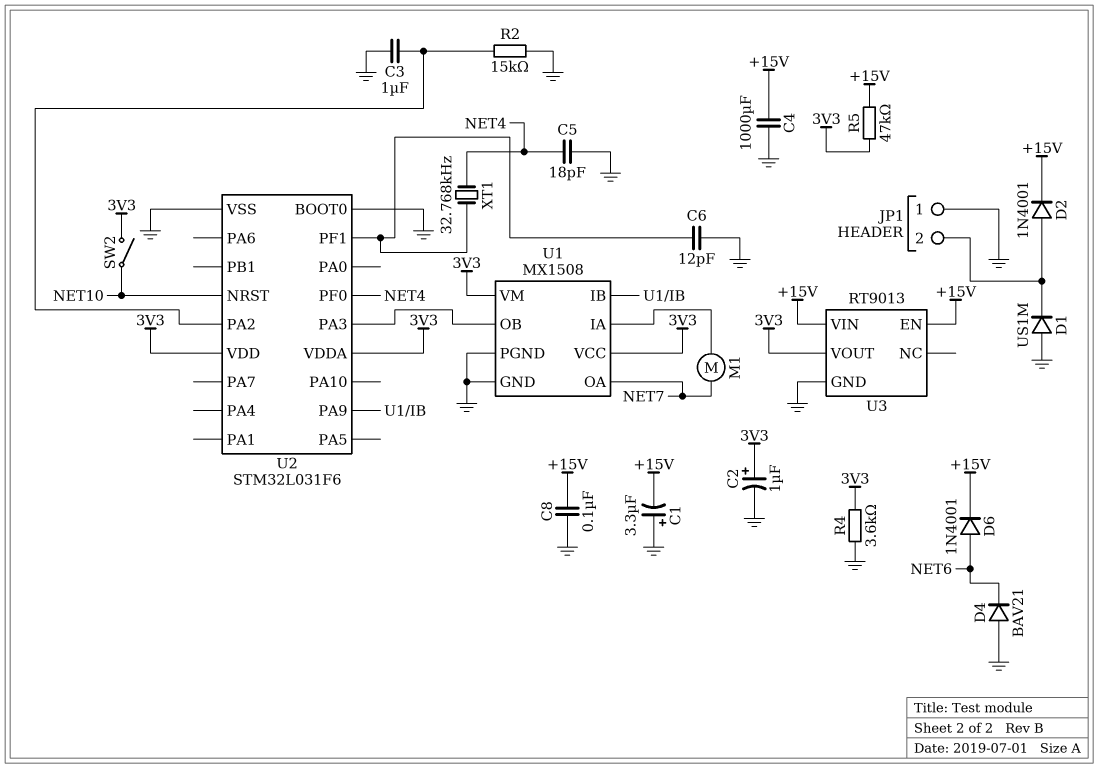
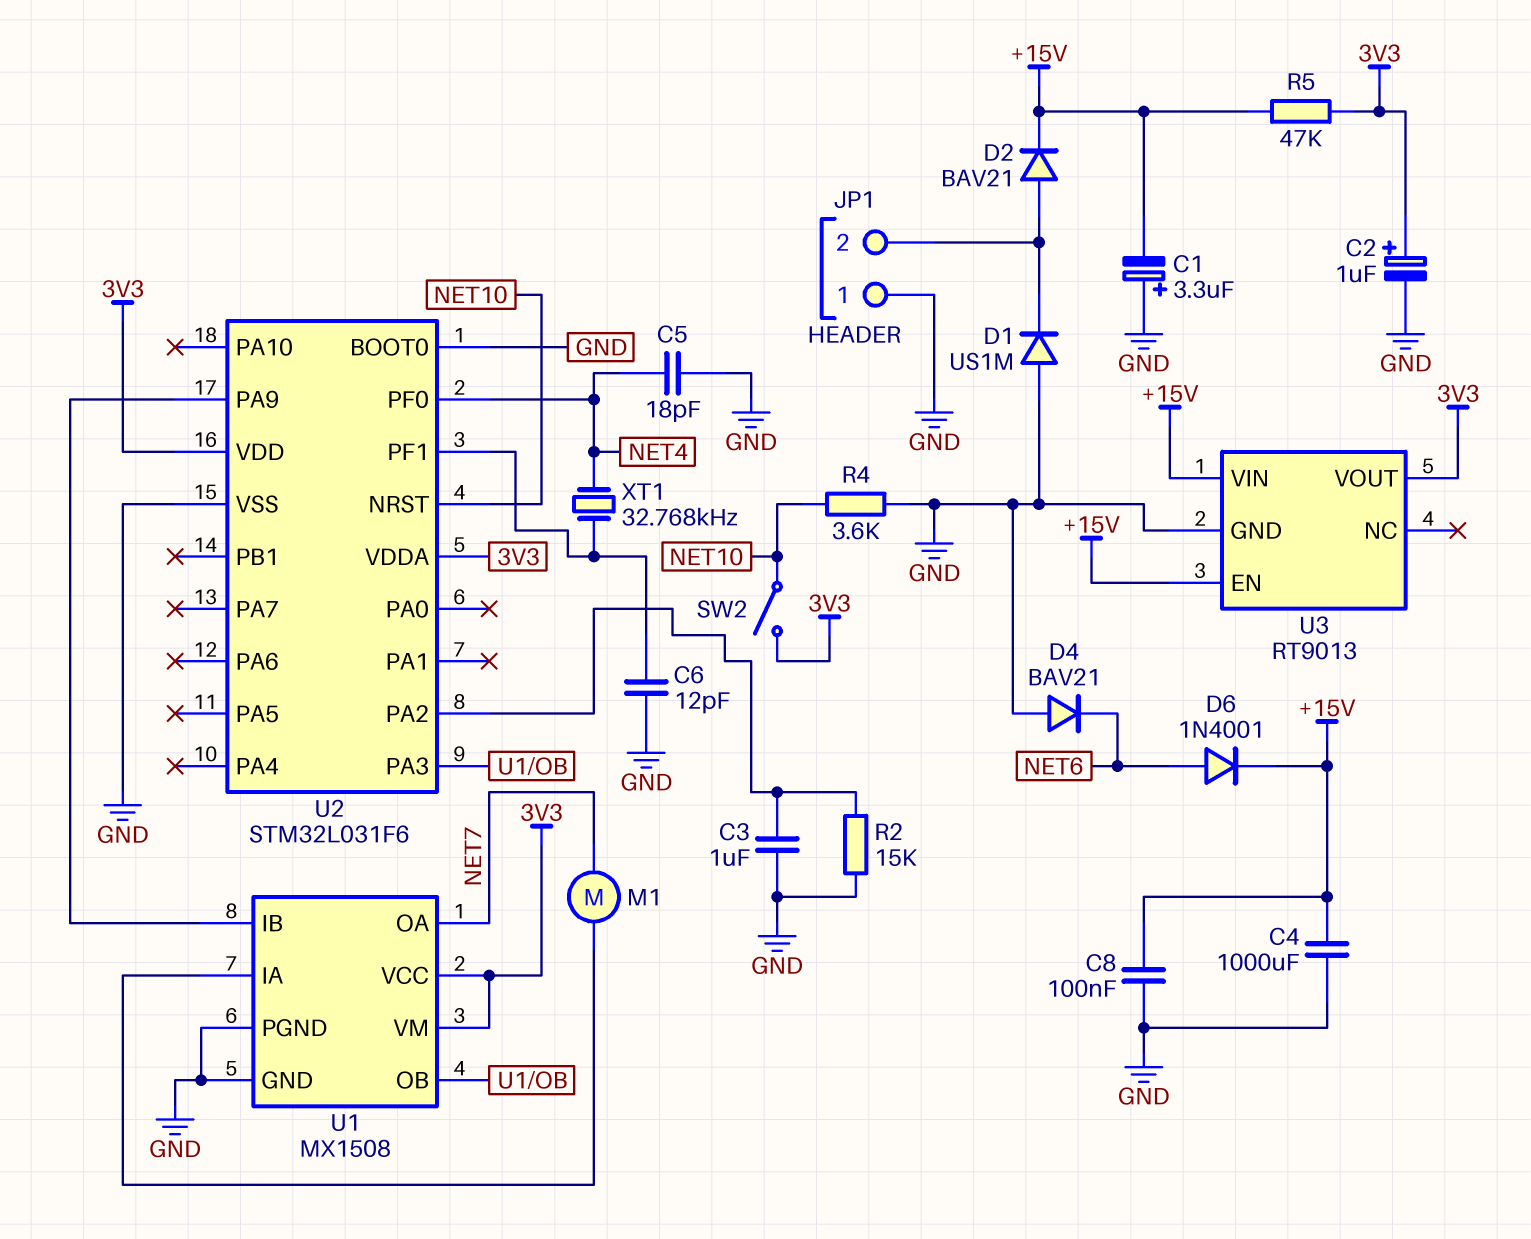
D2: diode 1N4001 (A JP1/2, K +15V) -> diode BAV21 (A JP1/2, K +15V)
R4: 3.6k (3V3, GND) -> 3.6k (GND, NET10)

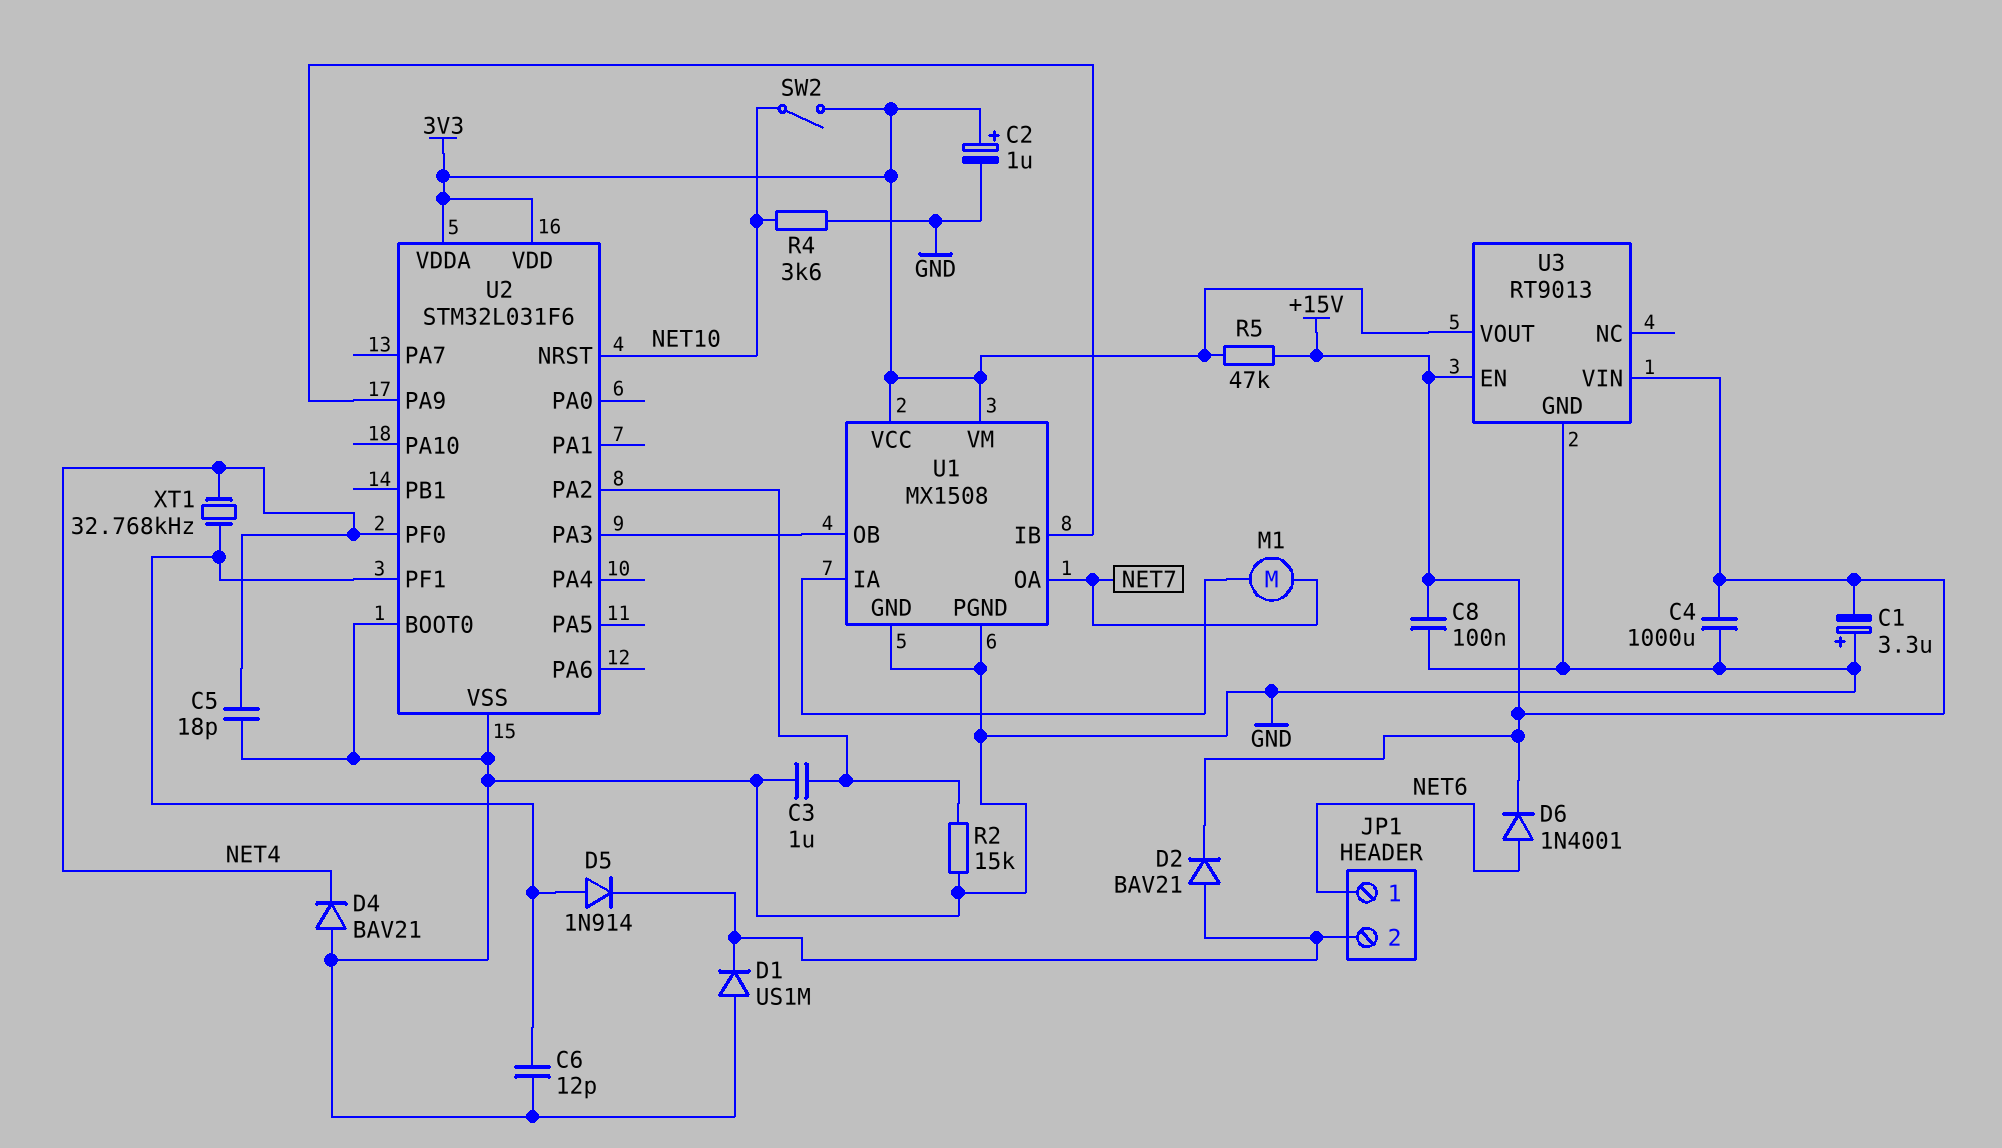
D4: diode BAV21 (A GND, K NET6) -> diode BAV21 (A GND, K NET4)
D5: none -> diode 1N914 (A U2/PF1, K JP1/2)
JP1 pin 1: GND -> NET6

